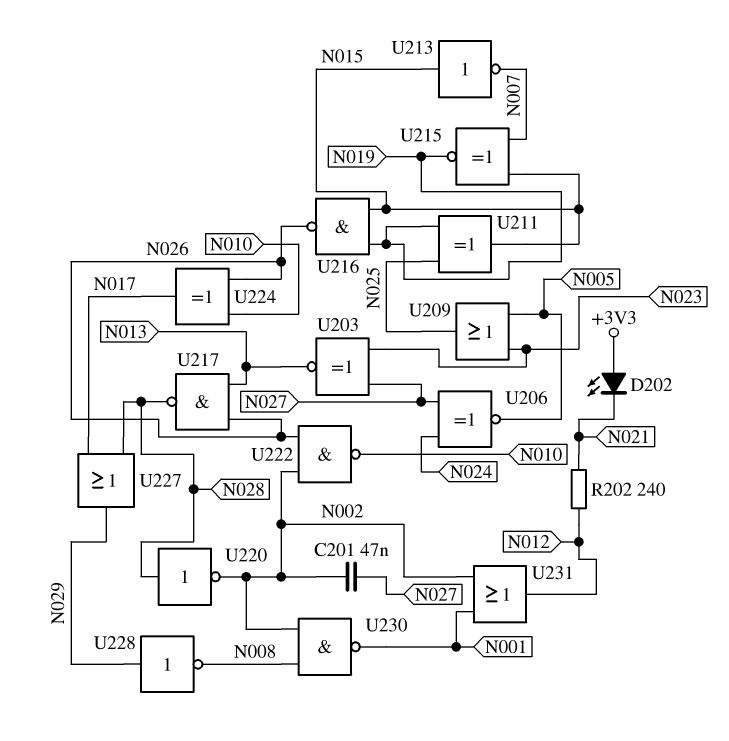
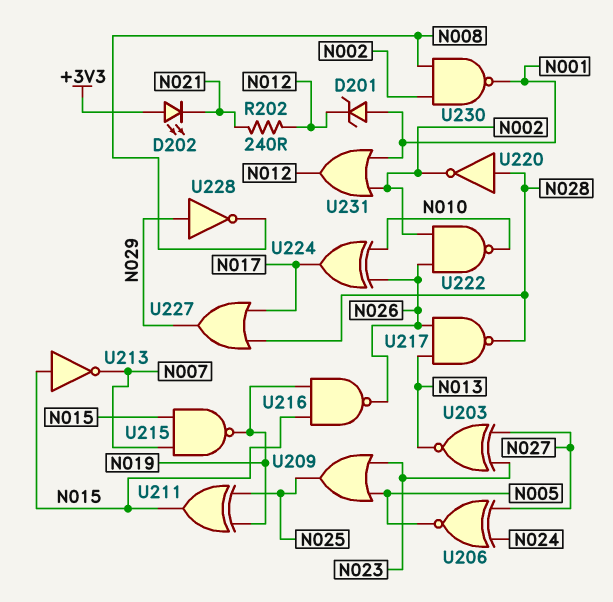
C201: 47nF (N002, N027) -> none
D201: none -> zener (A N001, K N012)
U215: XNOR (in N007, in N015, out N019) -> NAND (in N007, in N015, out N019)

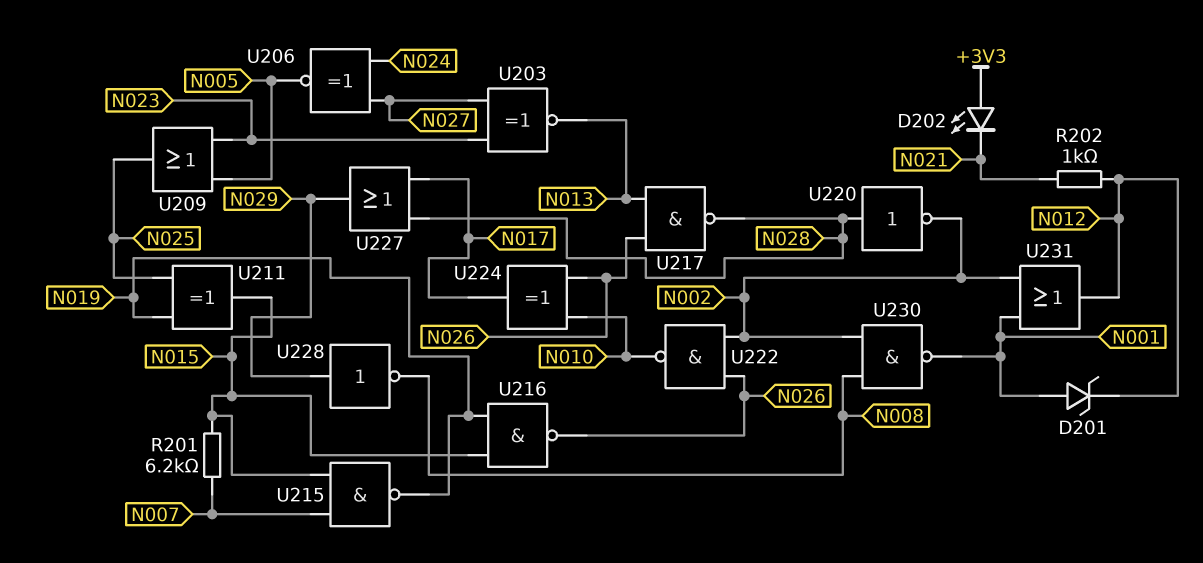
R201: none -> 6.2k (N007, N015)
R202: 240 (N012, N021) -> 1k (N012, N021)
U213: NOT (in N015, out N007) -> none

